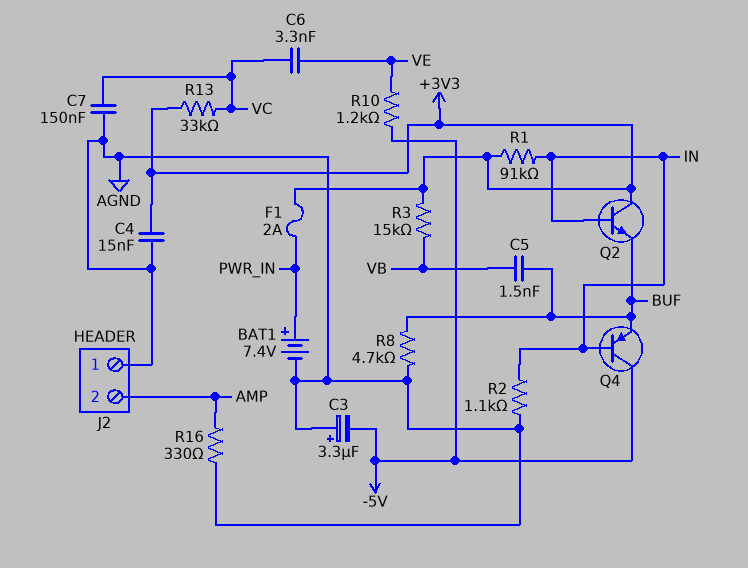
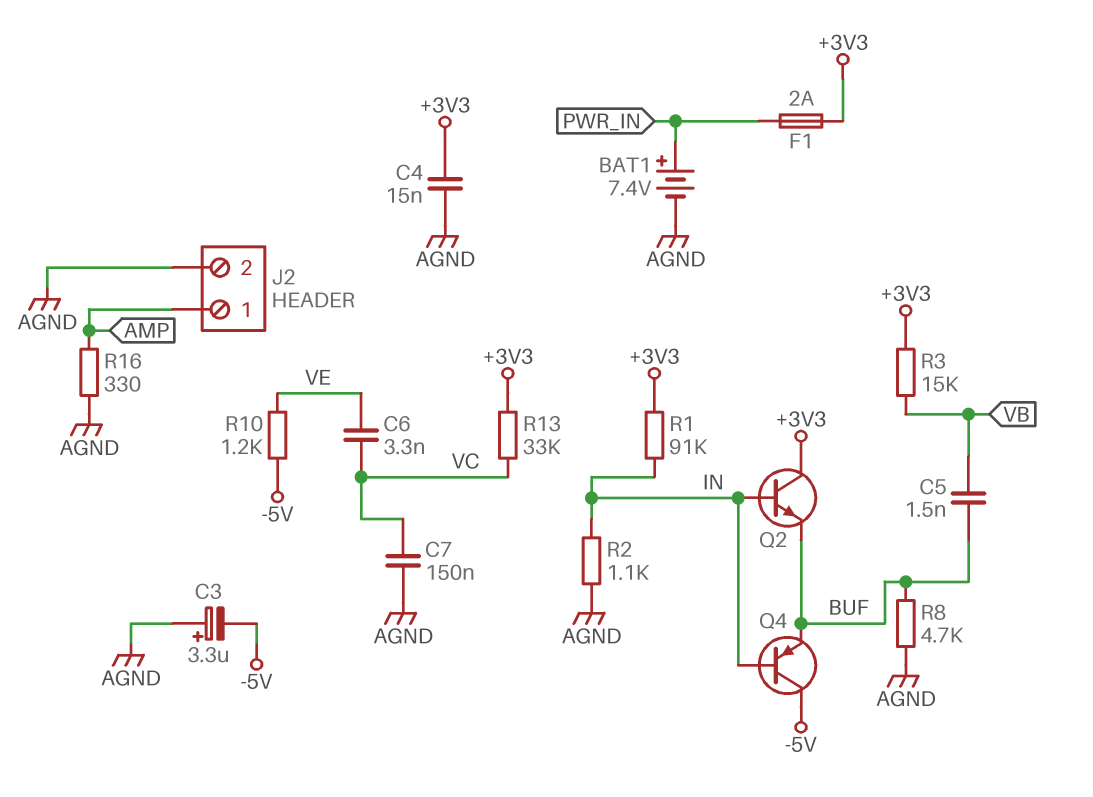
J2 pin 1: AGND -> AMP
J2 pin 2: AMP -> AGND

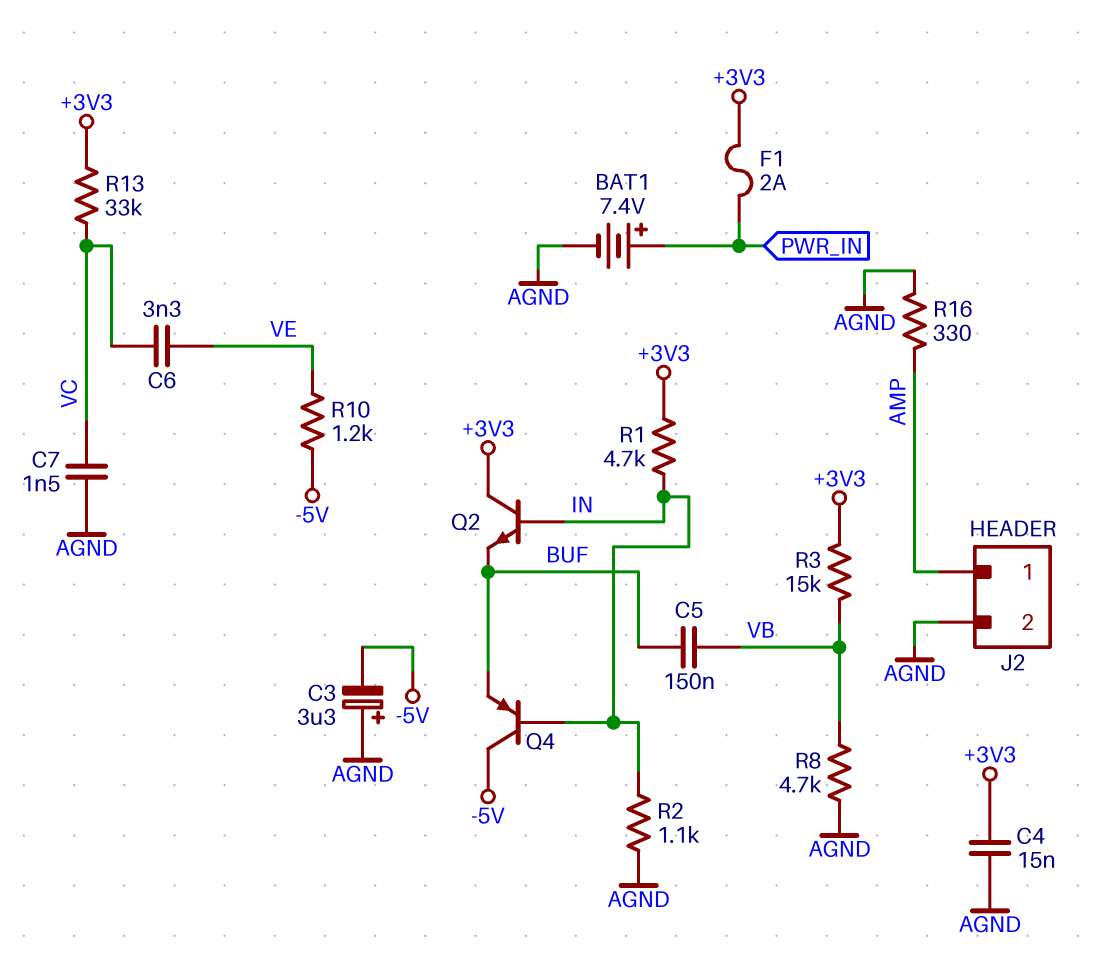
C5: 1.5nF (BUF, VB) -> 150nF (BUF, VB)
C7: 150nF (AGND, VC) -> 1.5nF (AGND, VC)
R1: 91k (+3V3, IN) -> 4.7k (+3V3, IN)
R8: 4.7k (AGND, BUF) -> 4.7k (AGND, VB)

